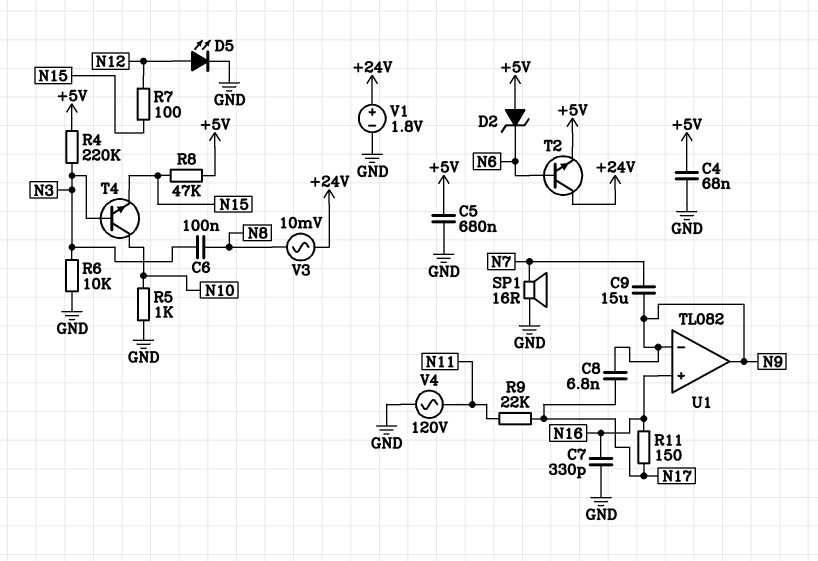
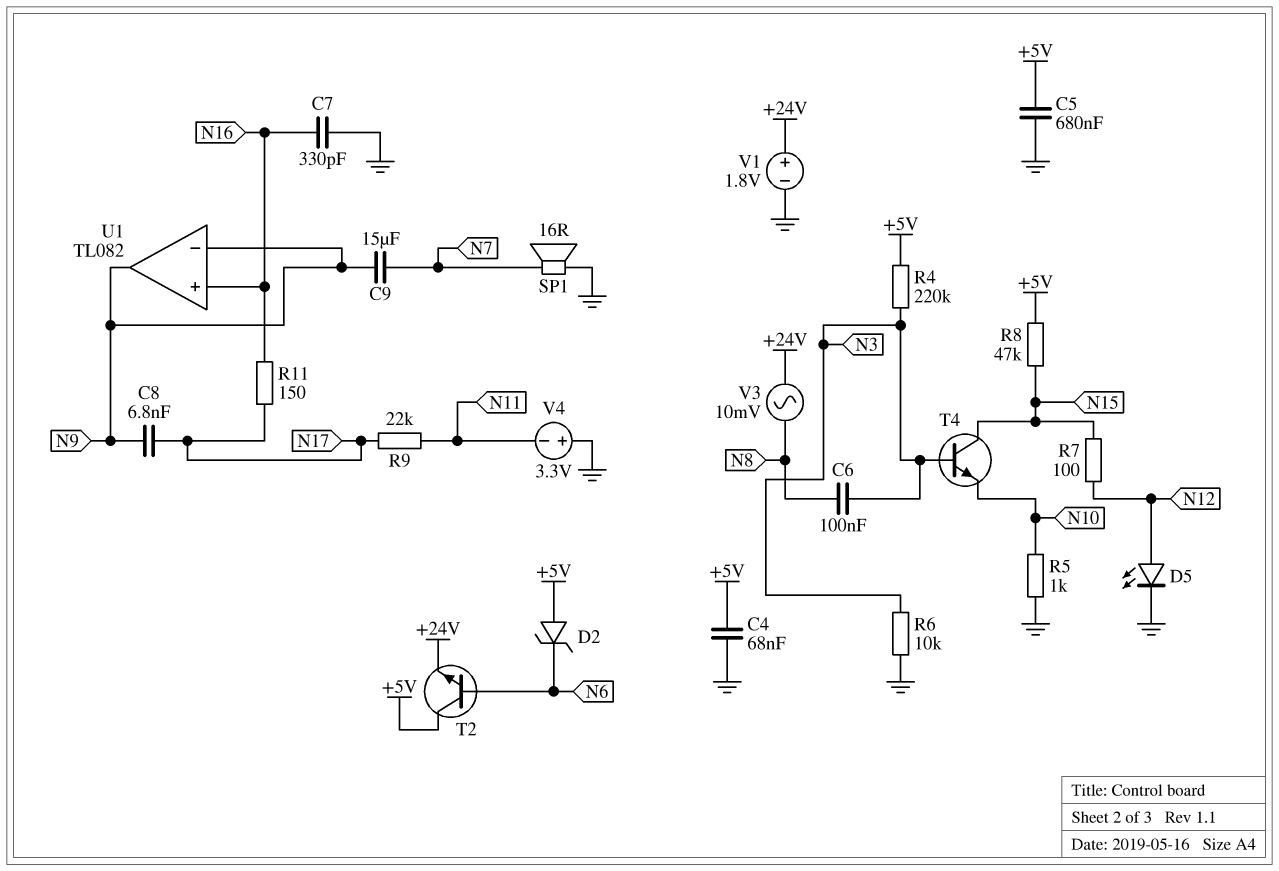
T2: NPN (B N6, C +24V, E +5V) -> NPN (B N6, C +5V, E +24V)
T4: NPN (B N3, C N10, E N15) -> NPN (B N3, C N15, E N10)
V4: AC 120V (GND, N11) -> 3.3V (plus GND, minus N11)

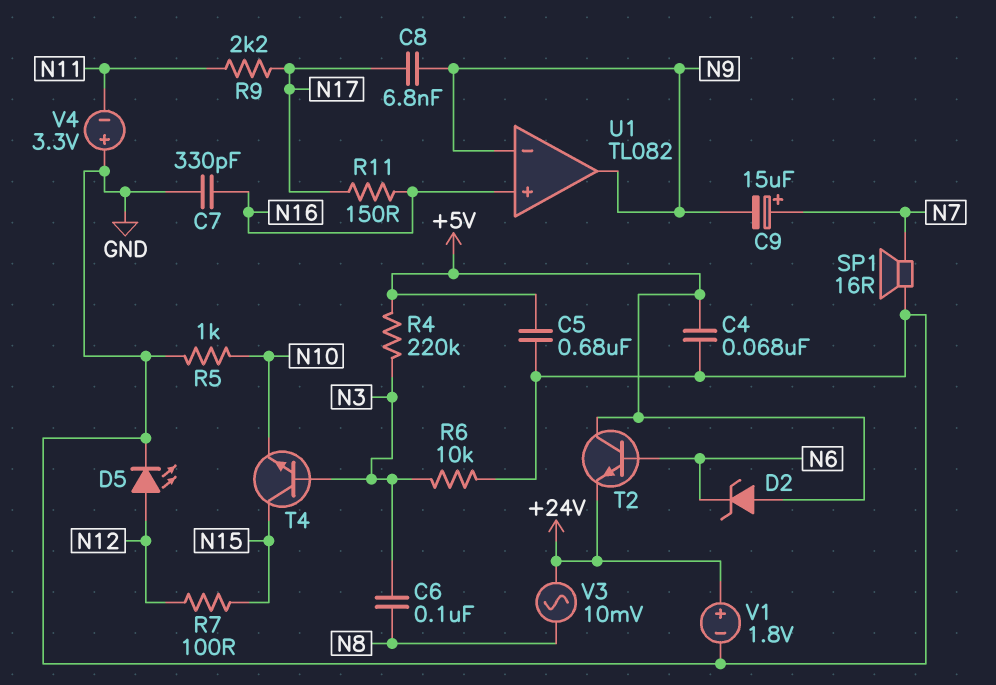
C9: 15uF (N7, N9) -> 15uF (plus N7, minus N9)
R8: 47k (+5V, N15) -> none
R9: 22k (N11, N17) -> 2.2k (N11, N17)

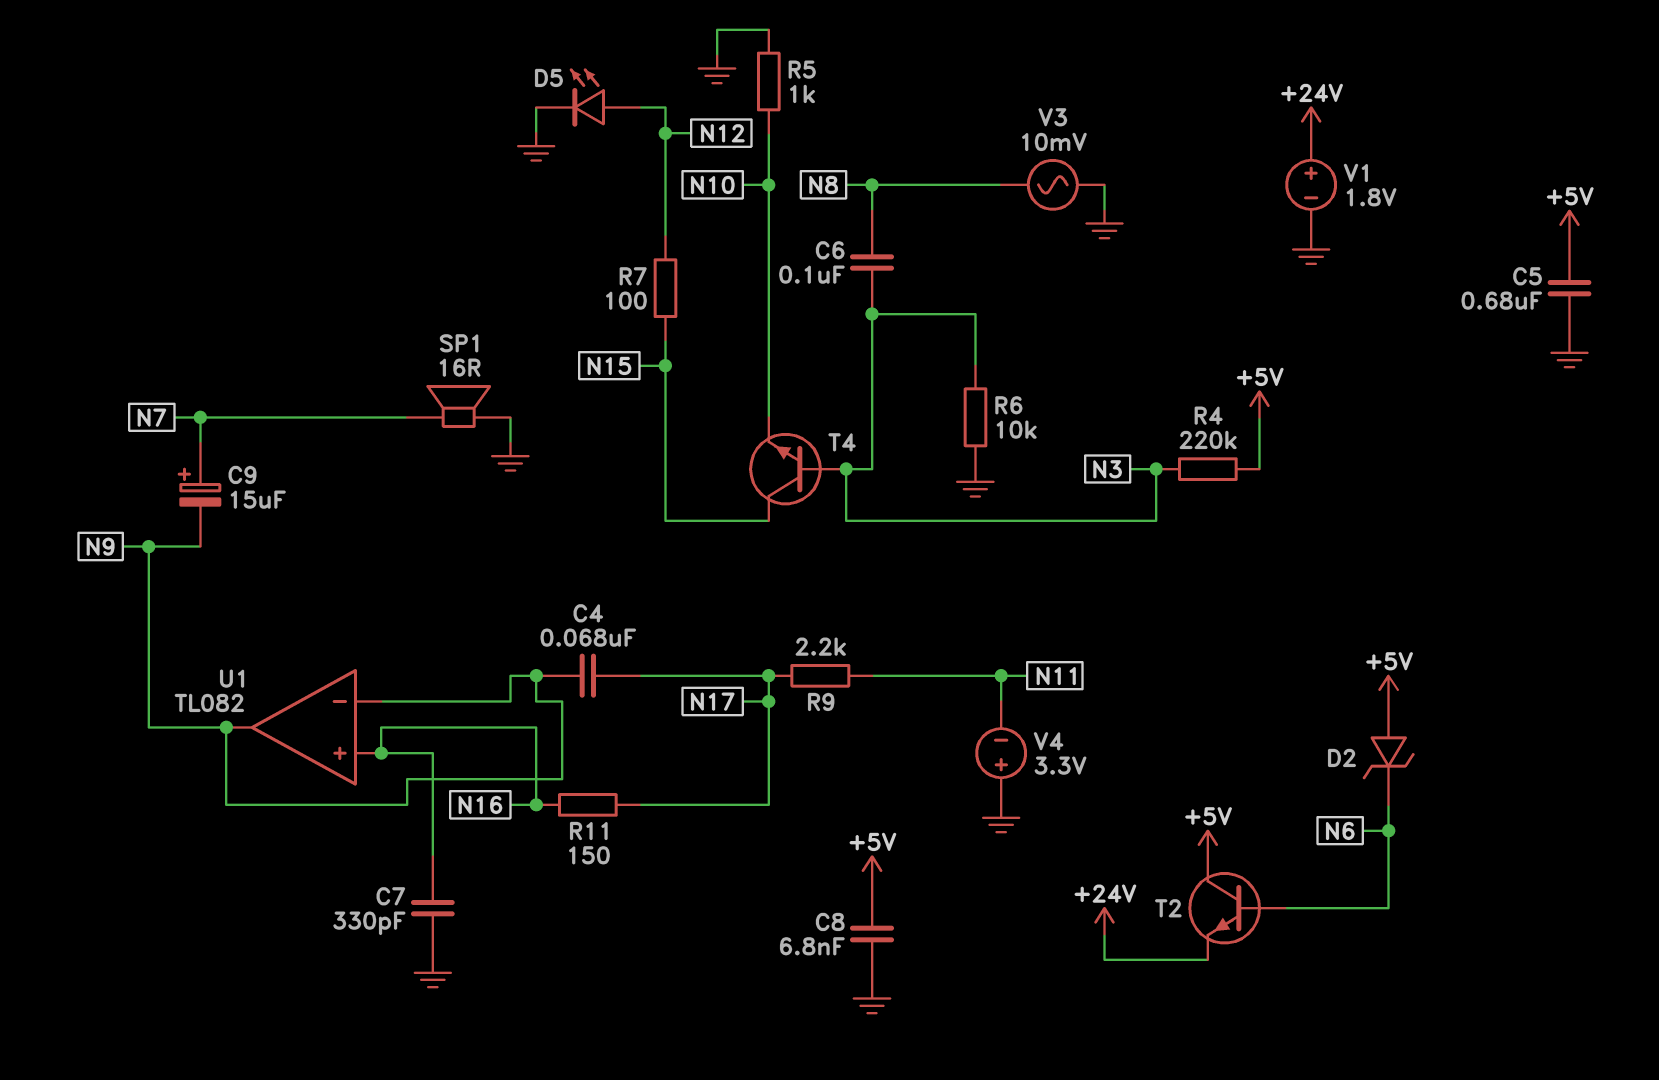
C4: 68nF (+5V, GND) -> 68nF (N9, N17)
C8: 6.8nF (N9, N17) -> 6.8nF (+5V, GND)
V3: AC 10mV (+24V, N8) -> AC 10mV (GND, N8)

